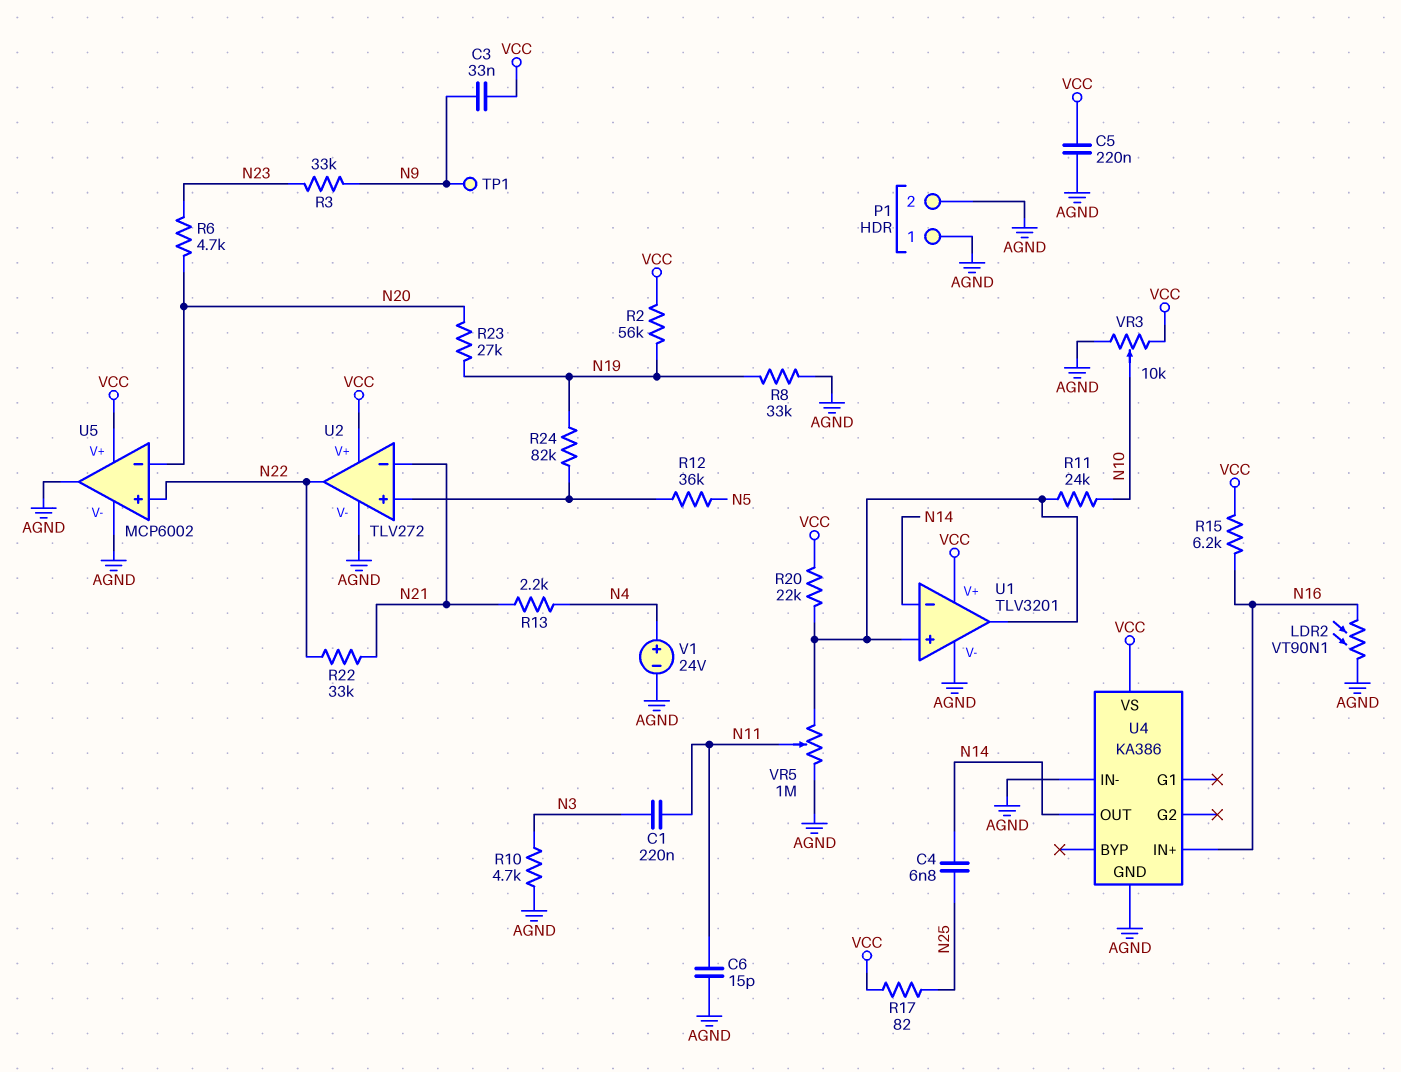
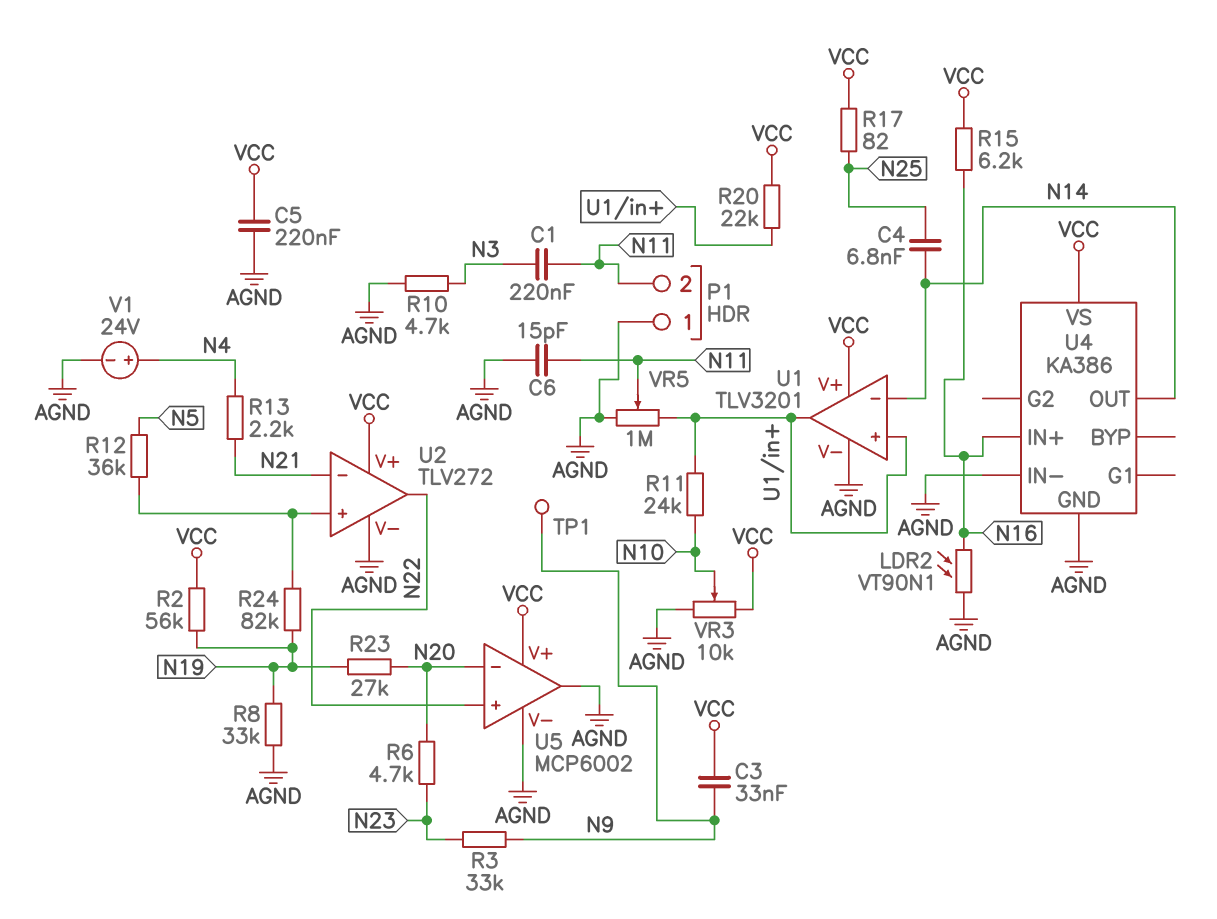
P1 pin 2: AGND -> N11
R22: 33k (N21, N22) -> none

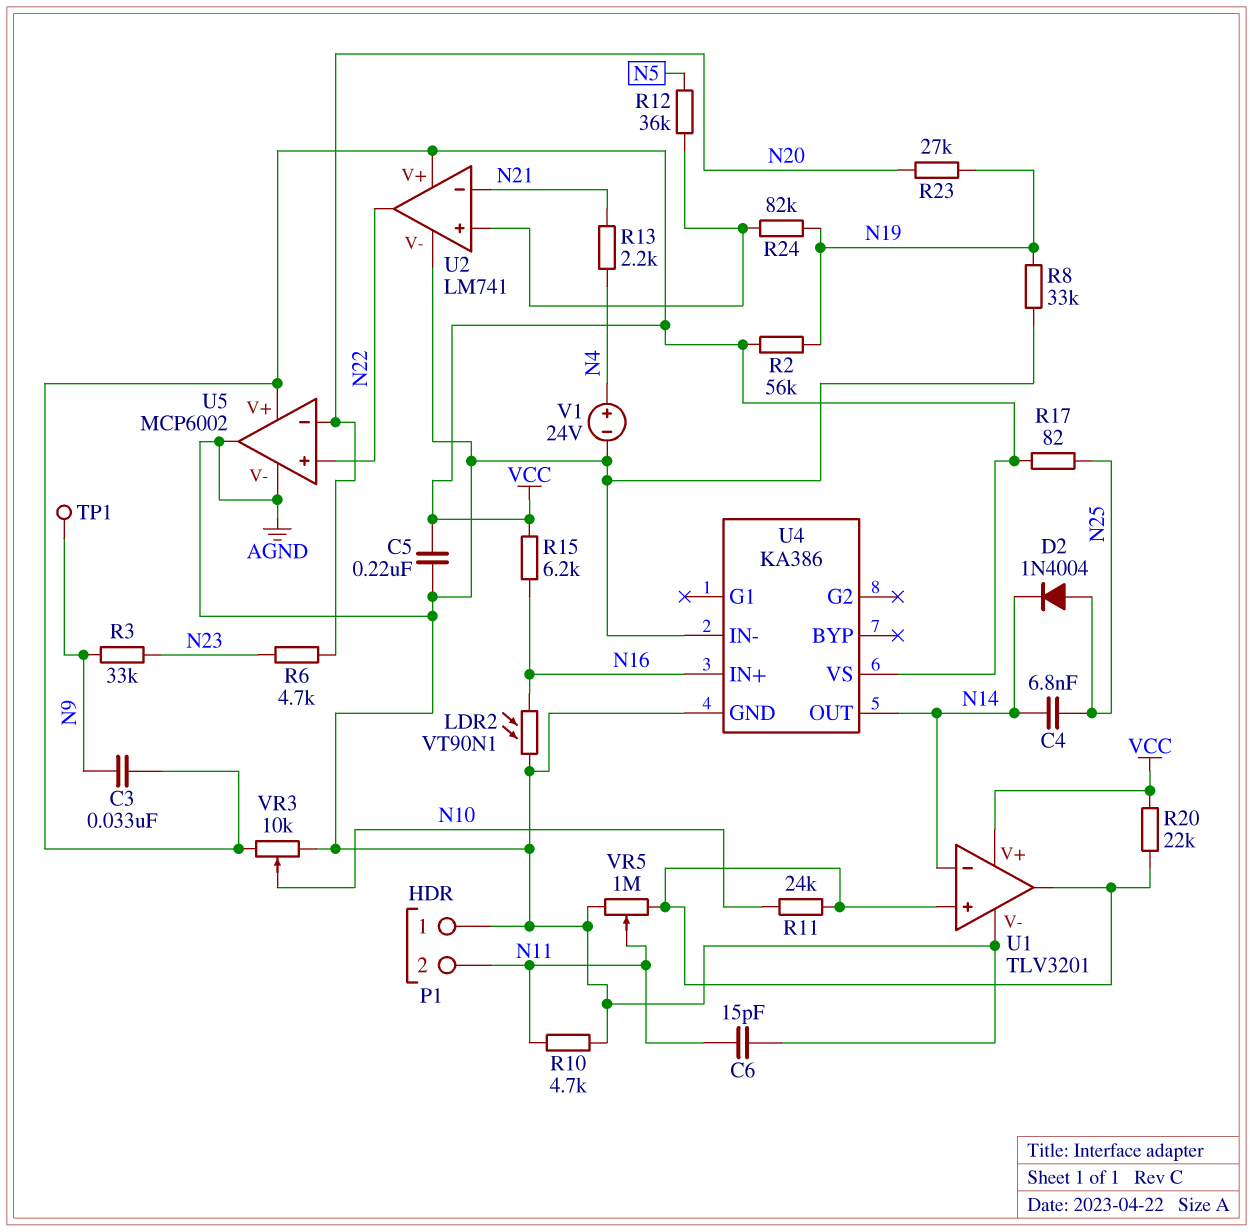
C1: 220nF (N3, N11) -> none
D2: none -> diode 1N4004 (A N25, K N14)
R10: 4.7k (AGND, N3) -> 4.7k (AGND, N11)
U2: TLV272 -> LM741

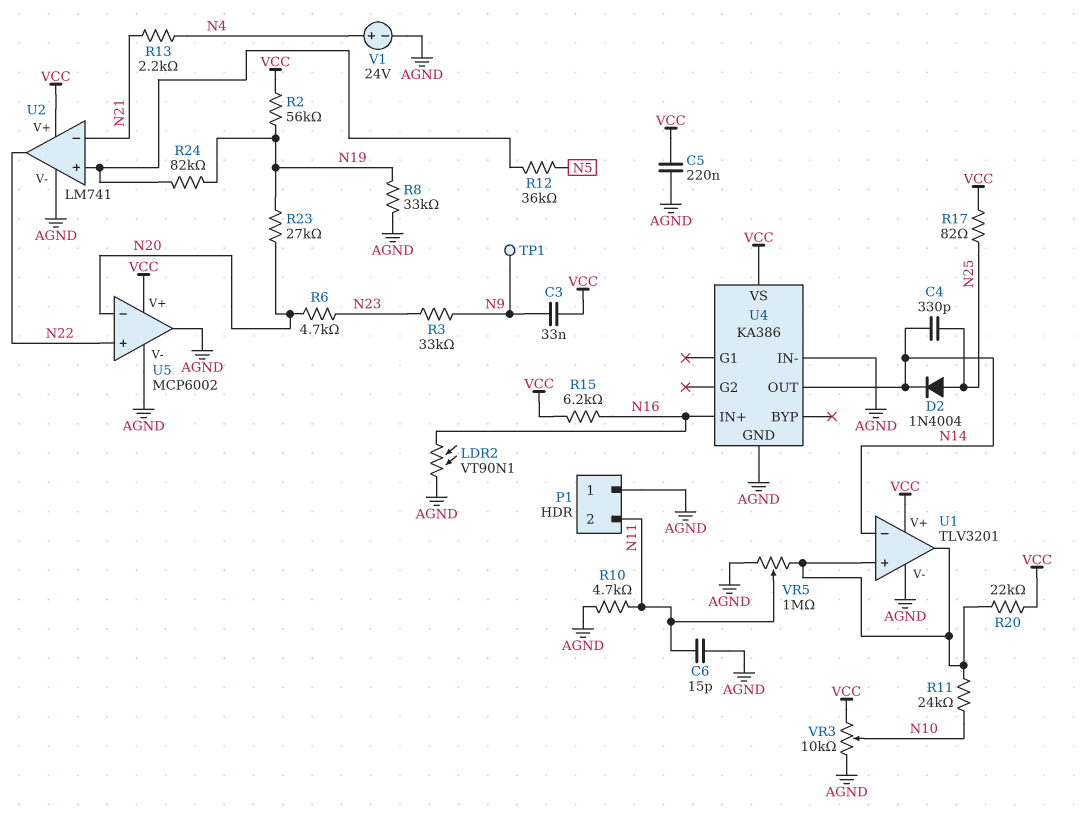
C4: 6.8nF (N14, N25) -> 330pF (N14, N25)

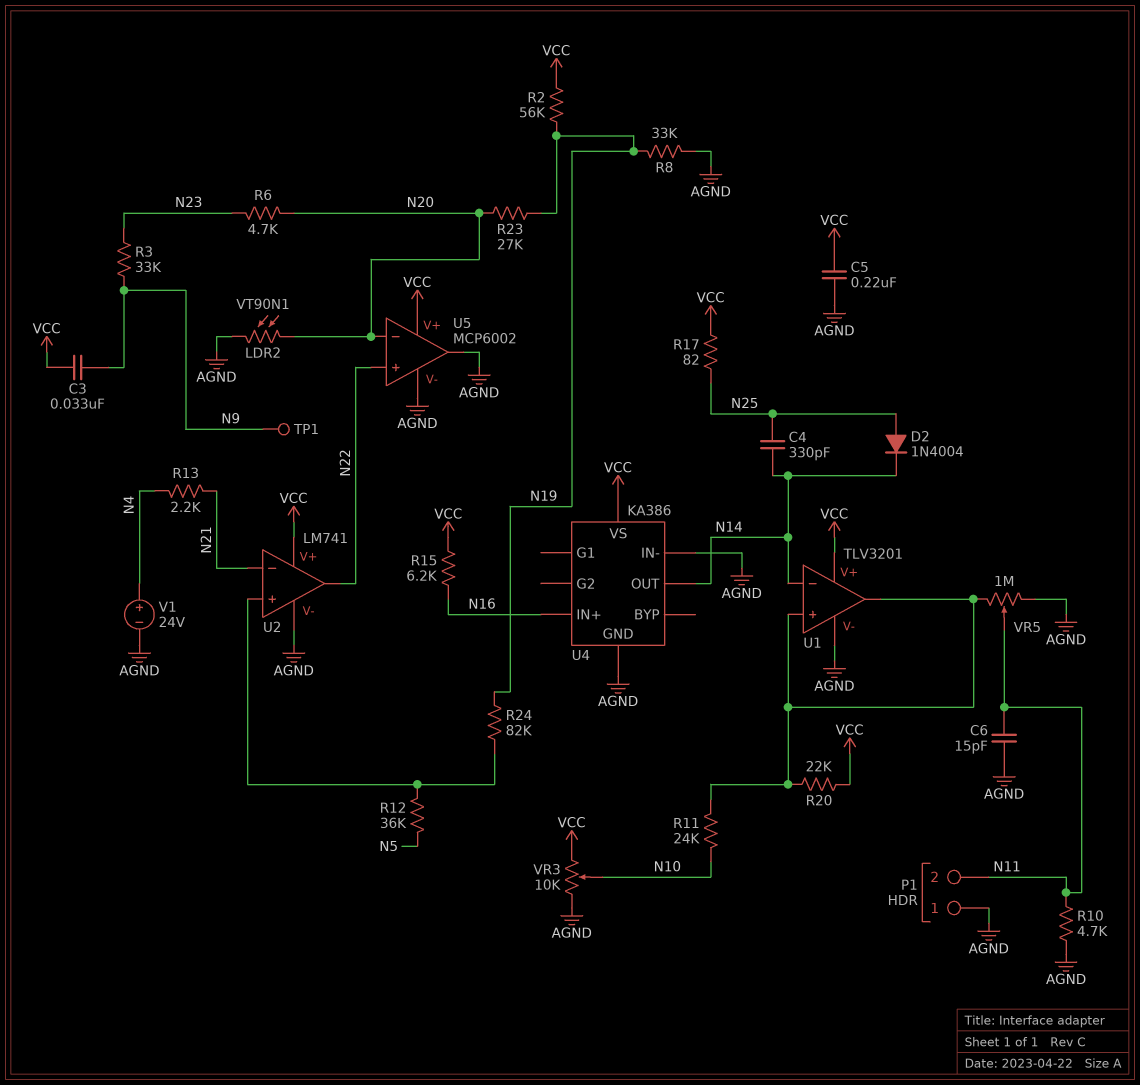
LDR2: VT90N1 (AGND, N16) -> VT90N1 (AGND, N20)

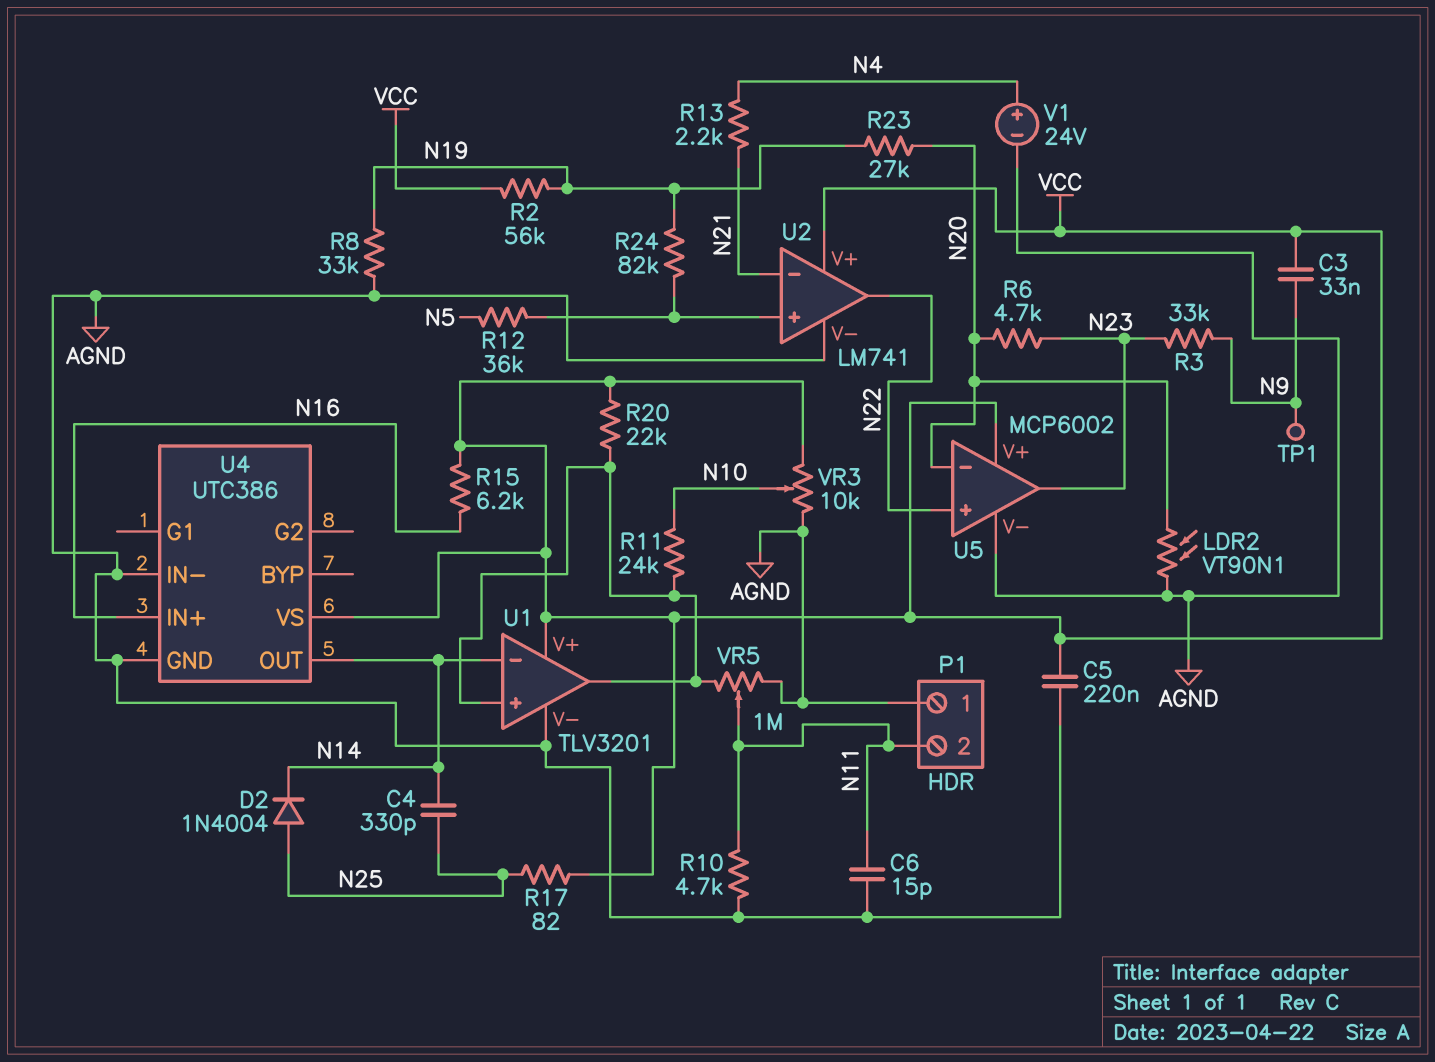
U4: KA386 -> UTC386
U5 pin out: AGND -> N23

